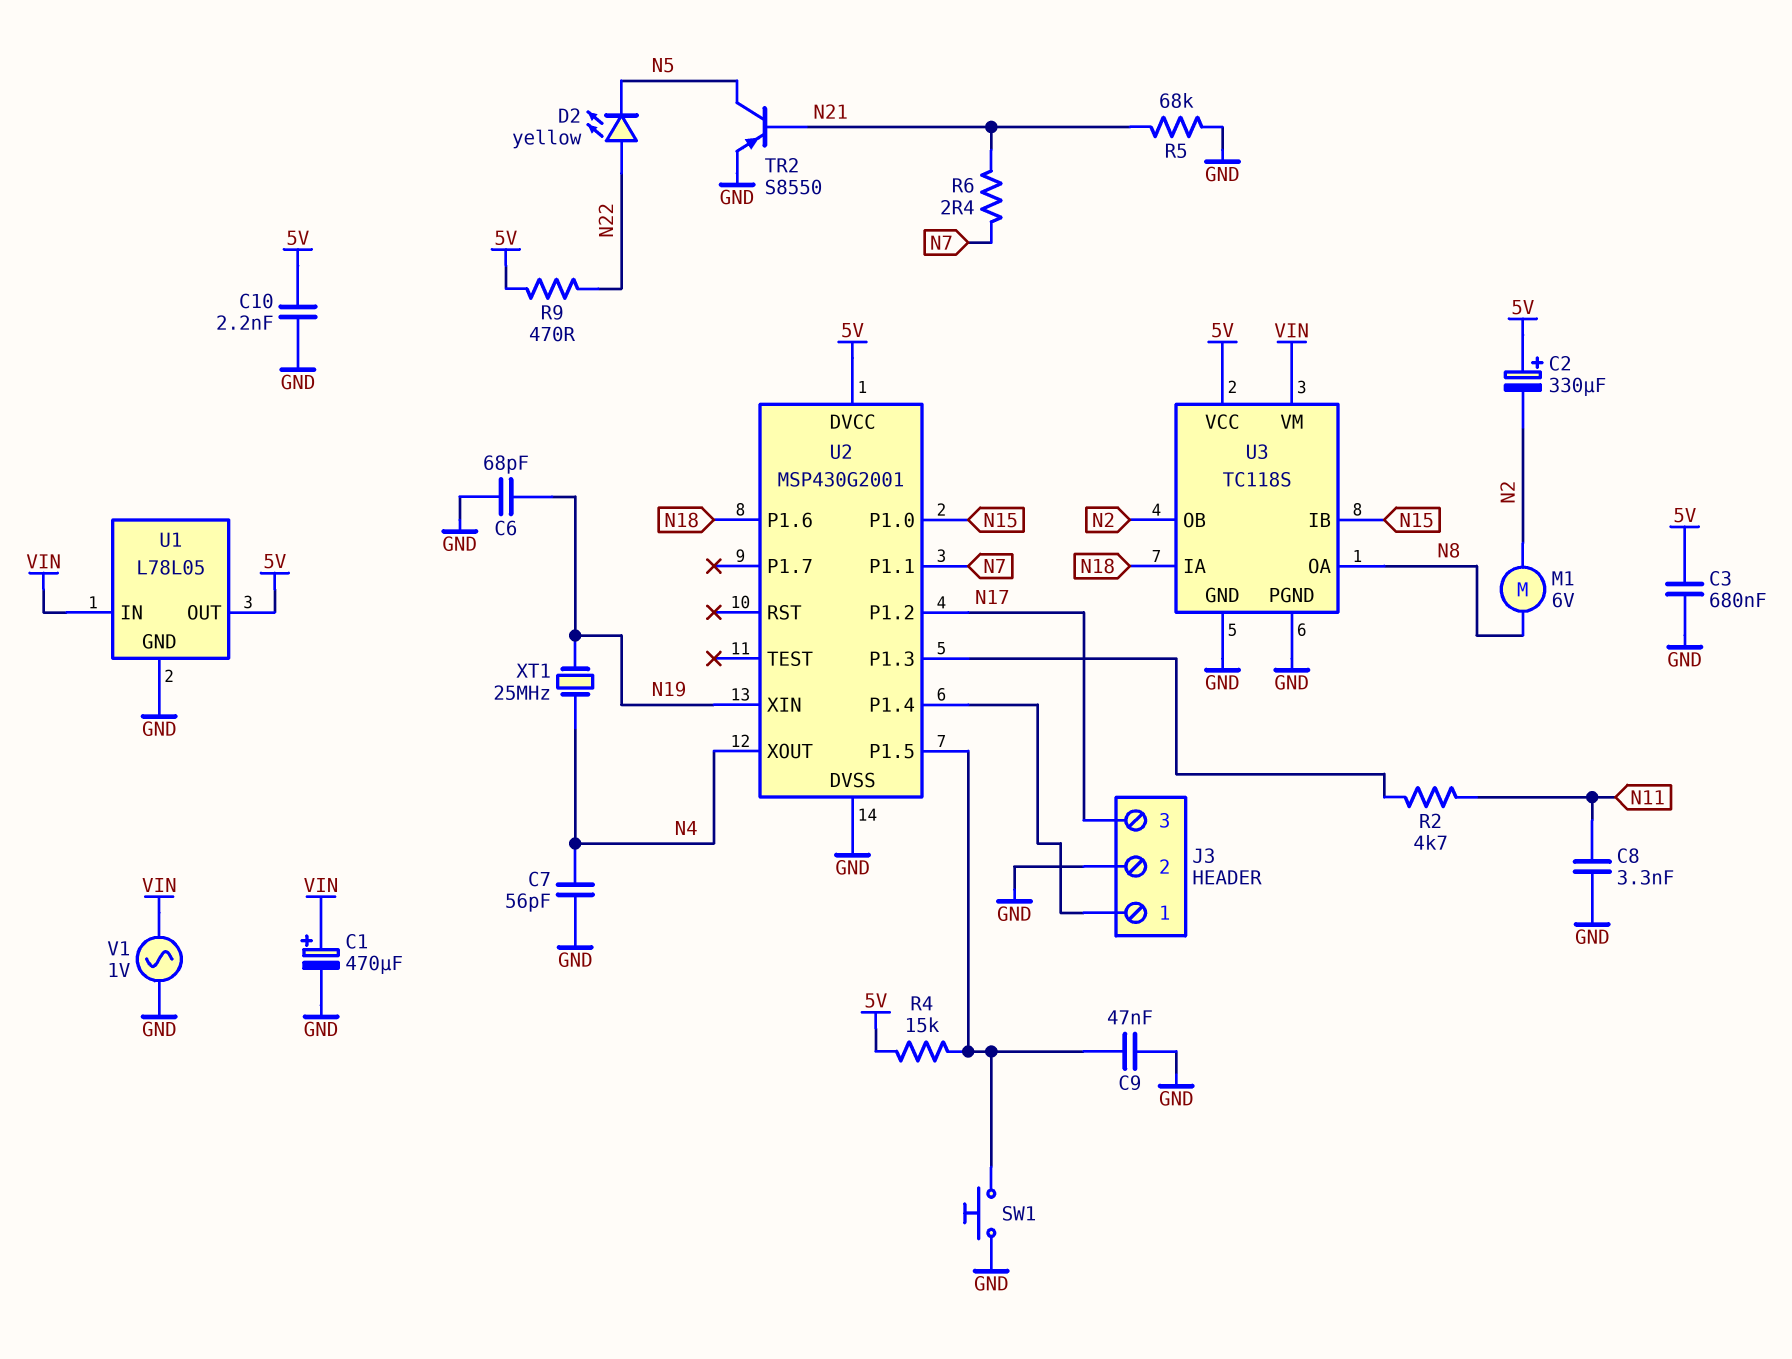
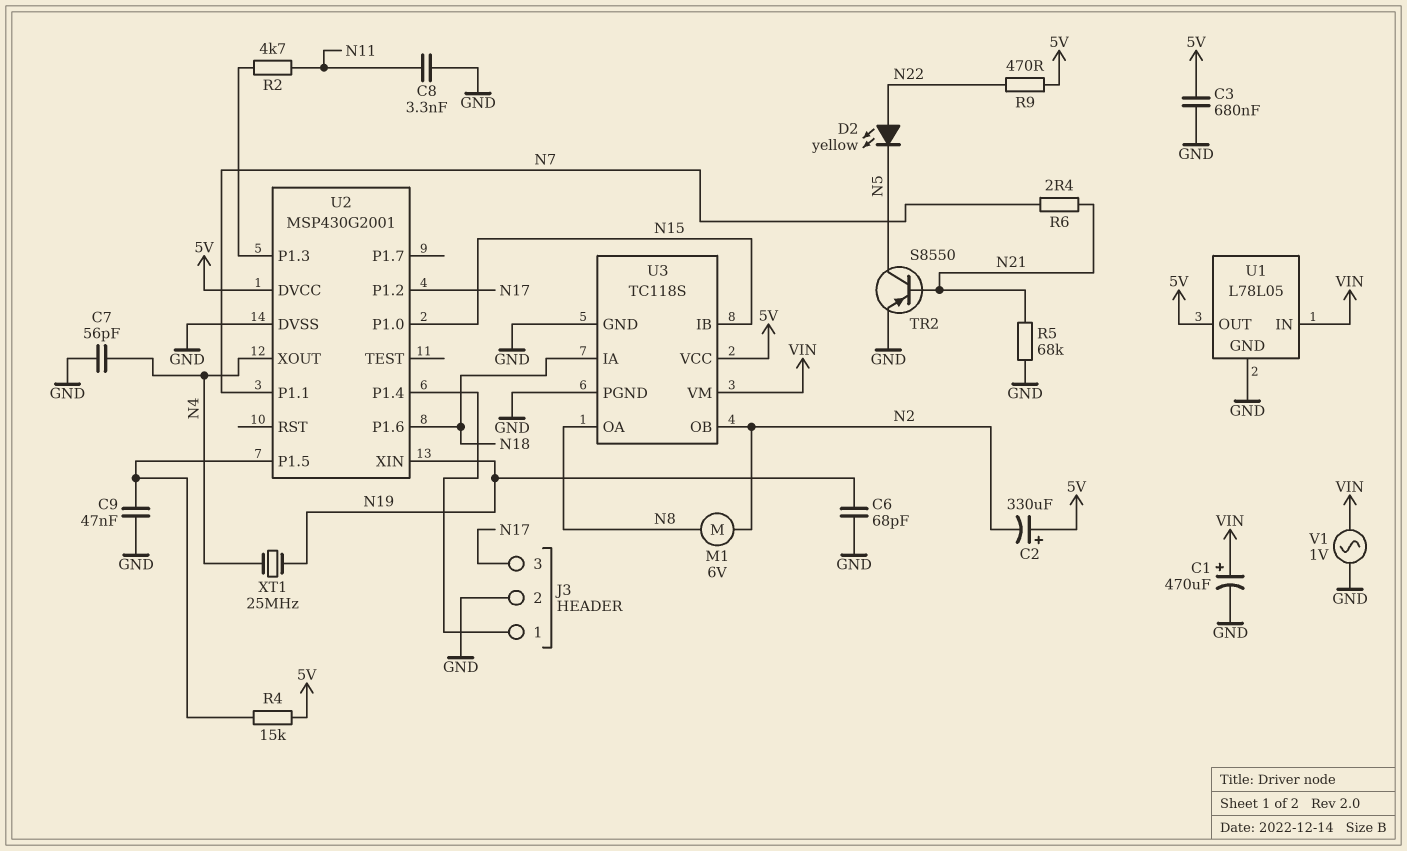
C10: 2.2nF (5V, GND) -> none
SW1: button (GND, U2/P1.5) -> none

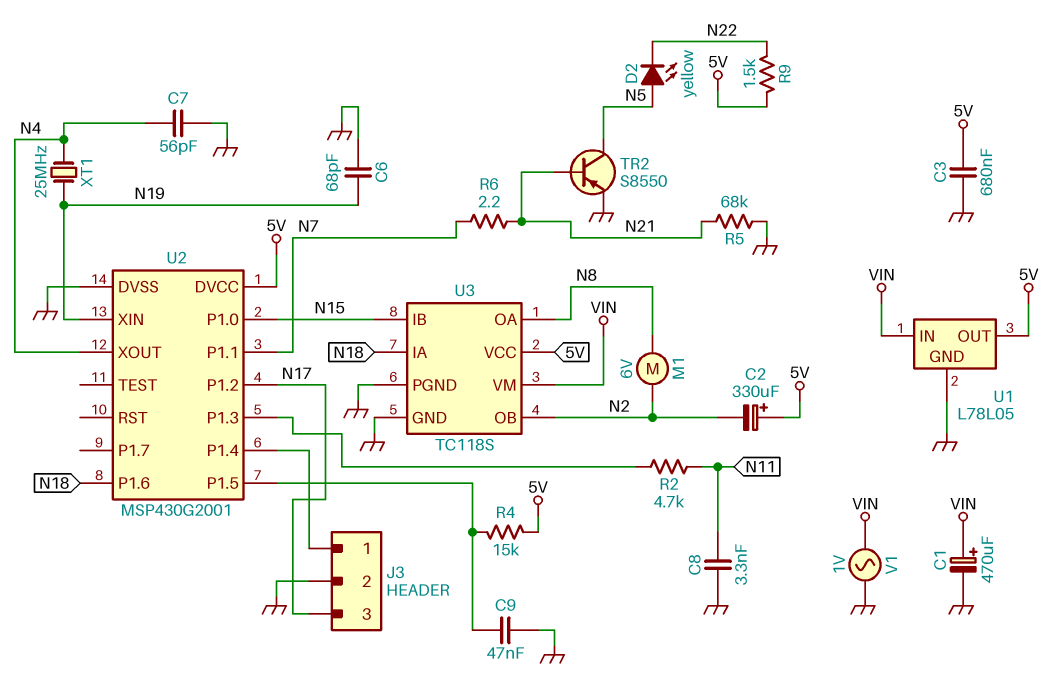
D2: LED yellow (A N22, K N5) -> LED yellow (A N5, K N22)
R6: 2.4 (N7, N21) -> 2.2 (N7, N21)
R9: 470 (5V, N22) -> 1.5k (5V, N22)

